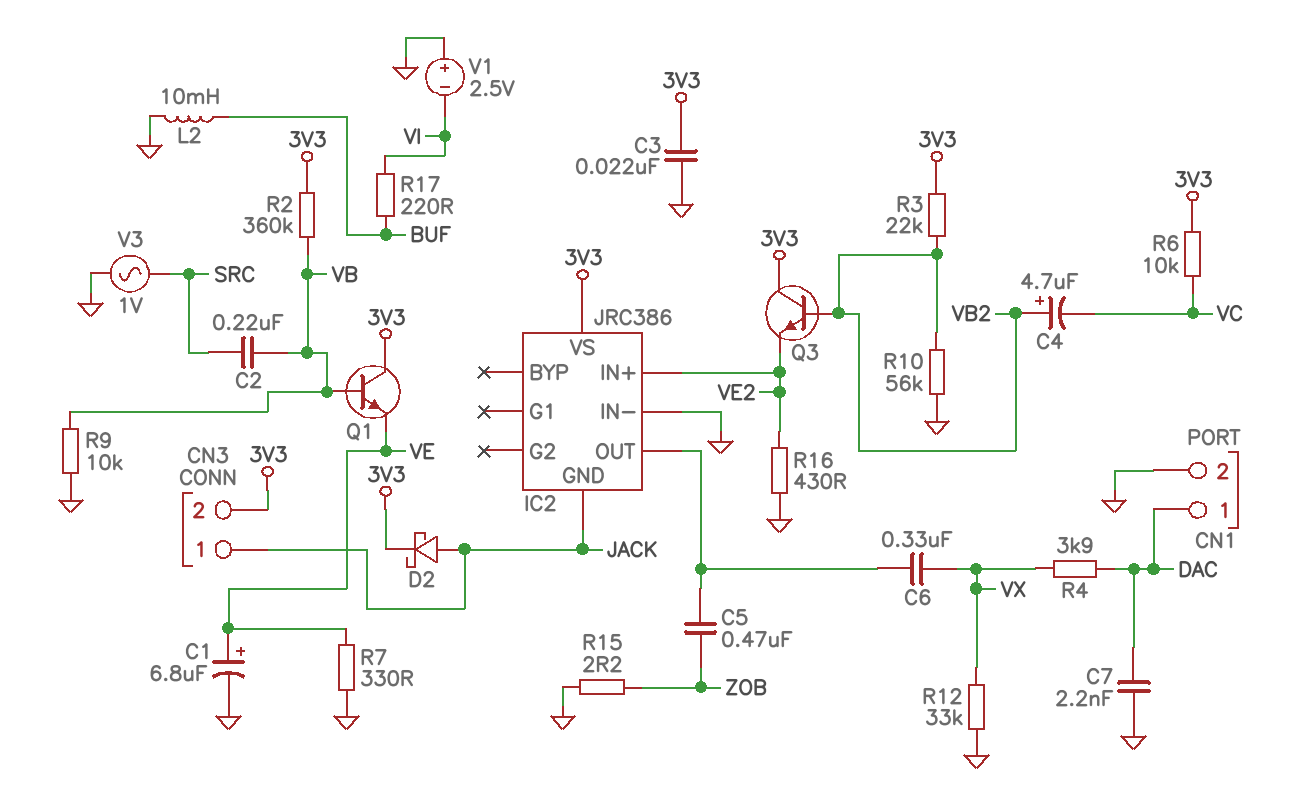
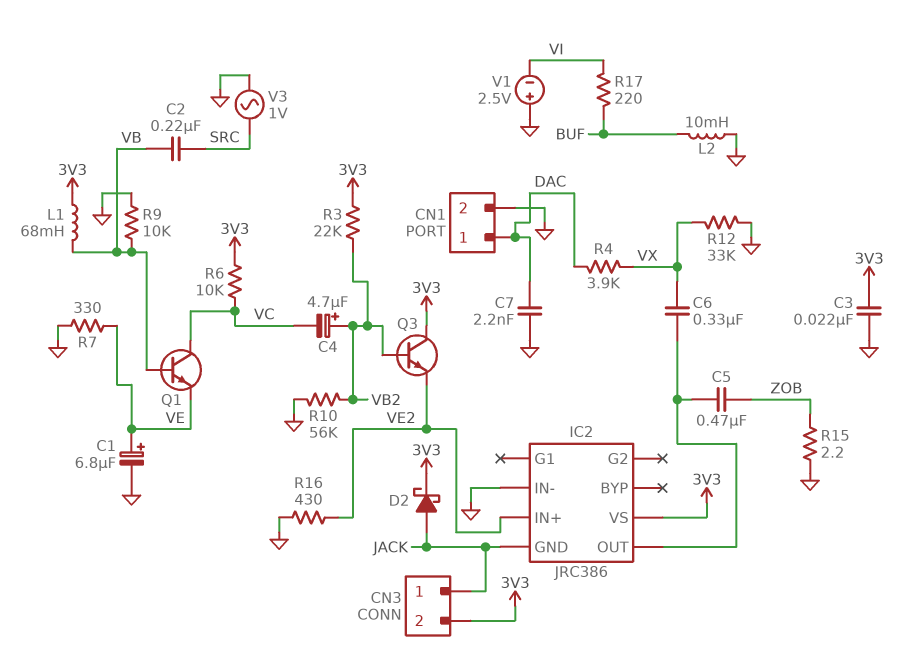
L1: none -> 68mH (3V3, VB)
Q1: NPN (B VB, C 3V3, E VE) -> NPN (B VB, C VC, E VE)
R2: 360k (3V3, VB) -> none

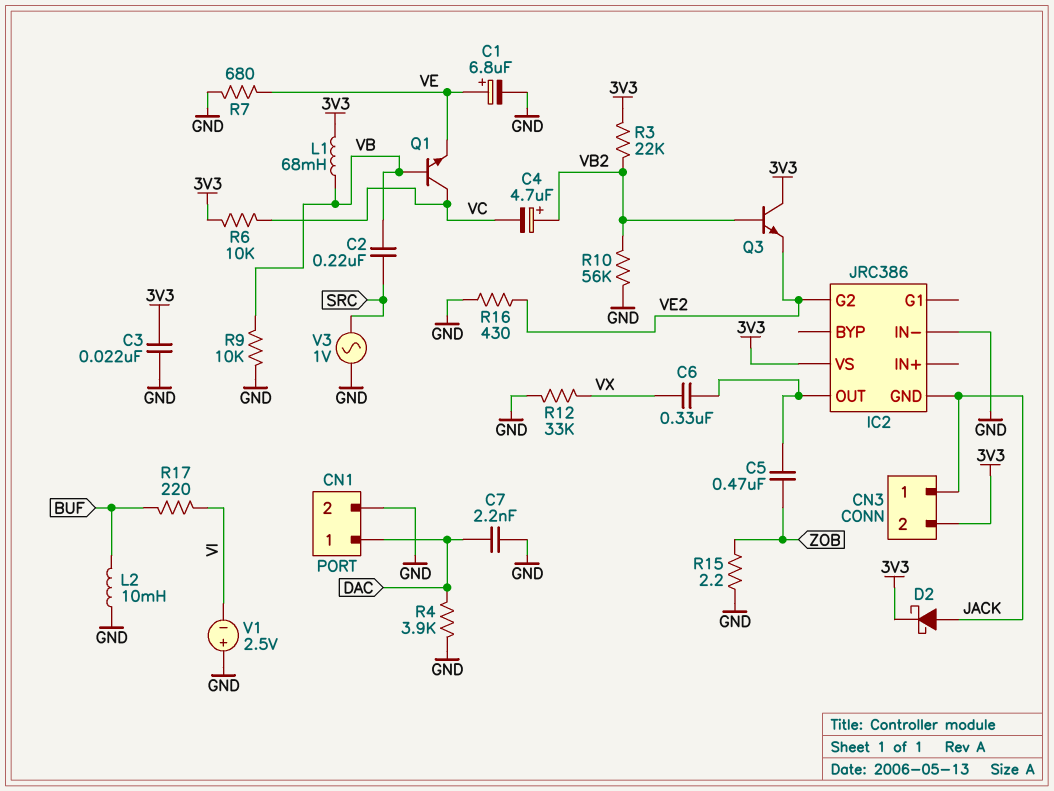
IC2 pin G2: none -> VE2
IC2 pin IN+: VE2 -> none
R4: 3.9k (DAC, VX) -> 3.9k (DAC, GND)
R7: 330 (GND, VE) -> 680 (GND, VE)

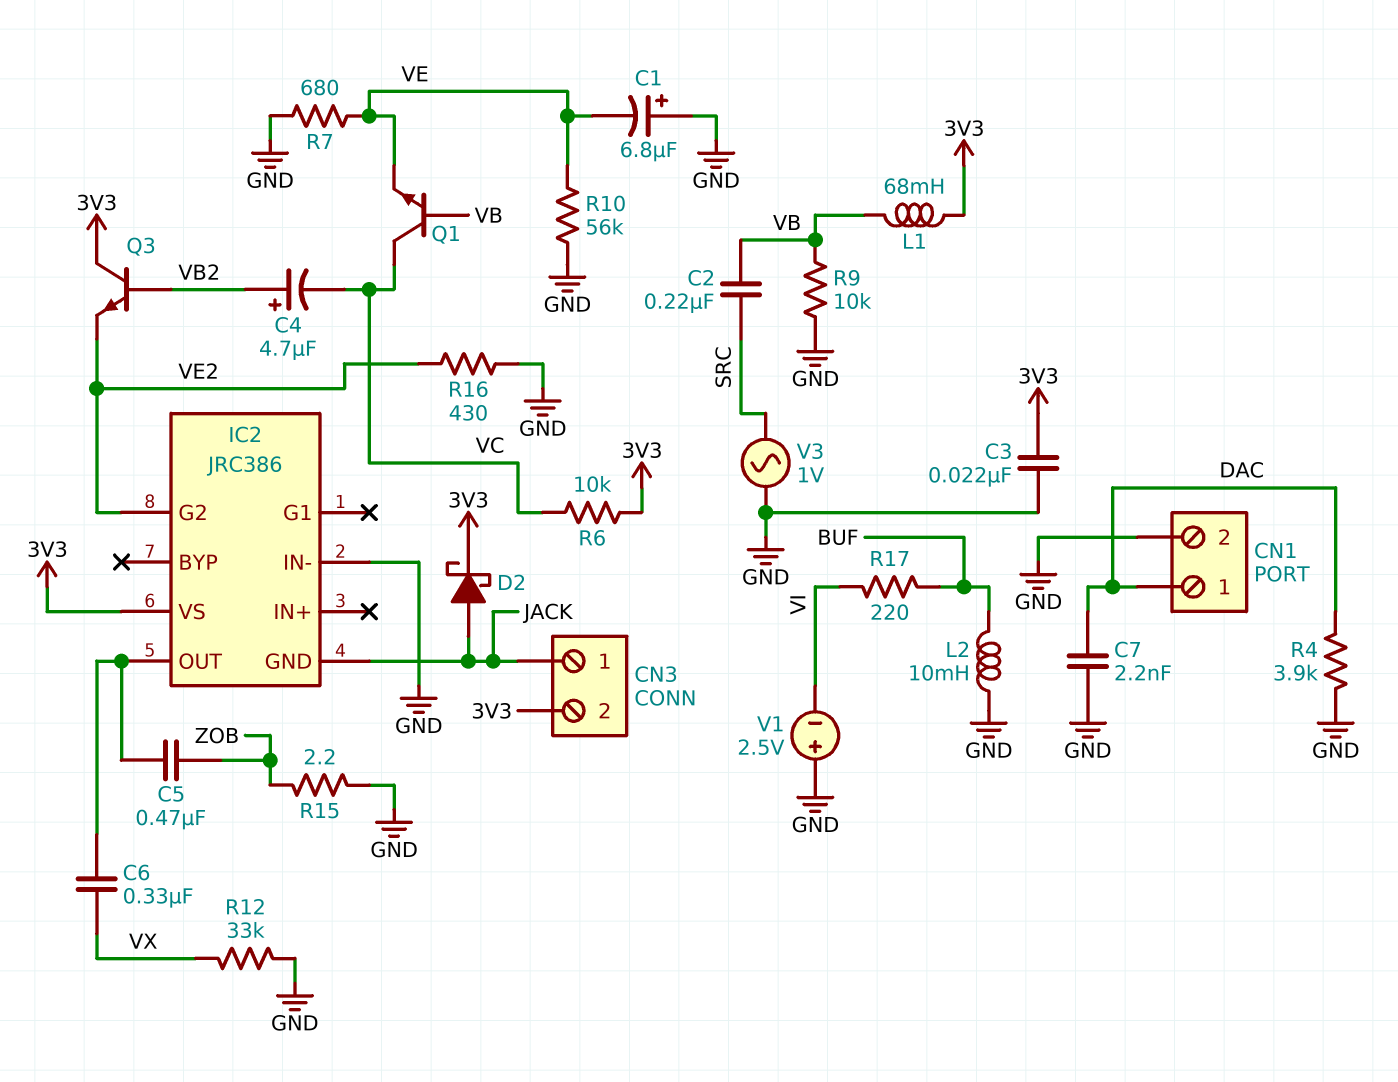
C1: 6.8uF (plus VE, minus GND) -> 6.8uF (plus GND, minus VE)
R3: 22k (3V3, VB2) -> none
R10: 56k (GND, VB2) -> 56k (GND, VE)

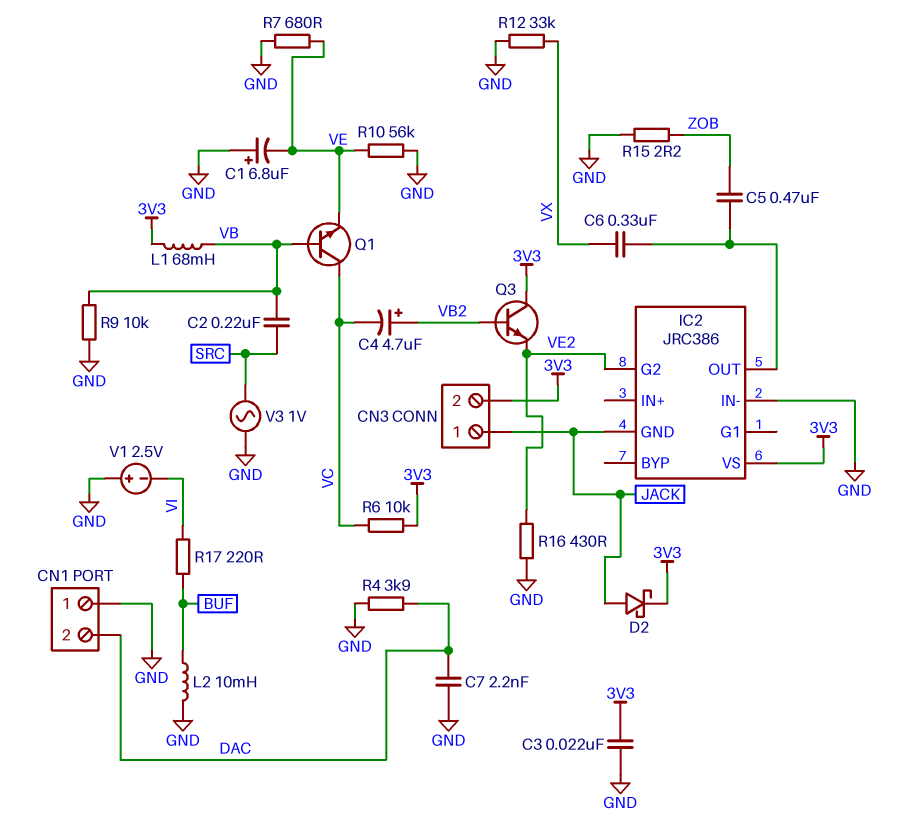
CN1 pin 1: DAC -> GND
CN1 pin 2: GND -> DAC

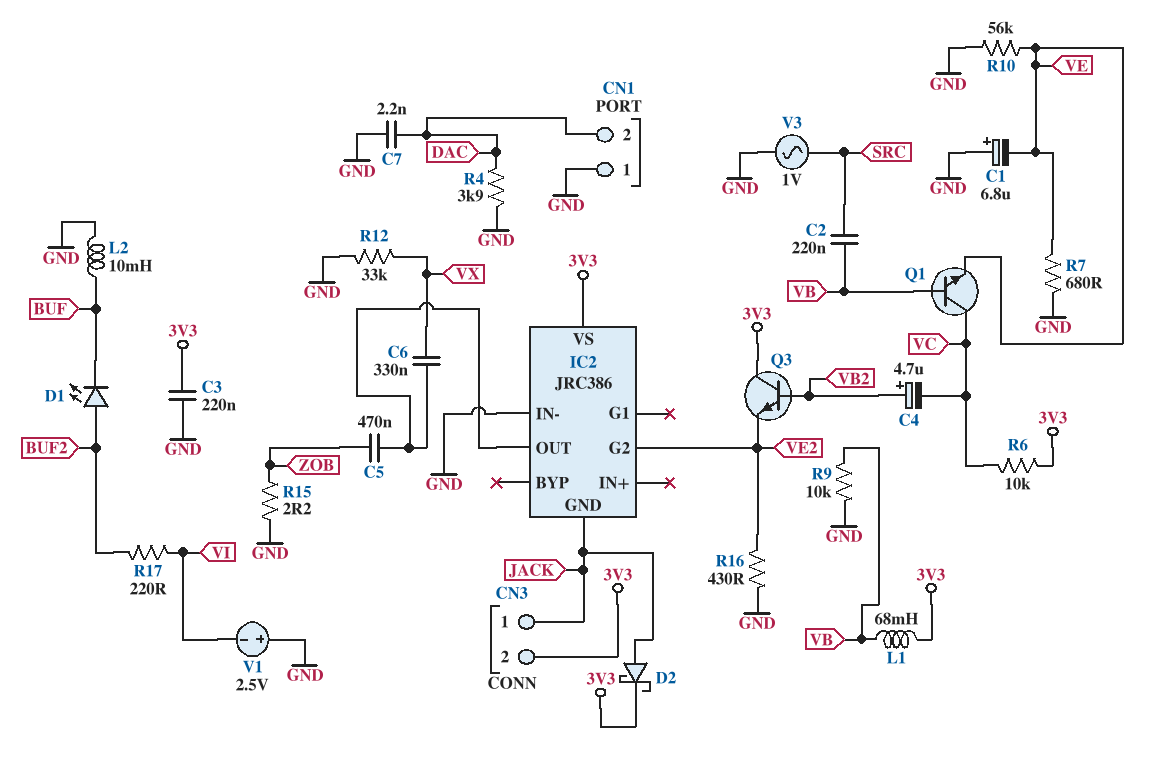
C3: 22nF (3V3, GND) -> 220nF (3V3, GND)
D1: none -> LED (A BUF2, K BUF)
R17: 220 (BUF, VI) -> 220 (BUF2, VI)

